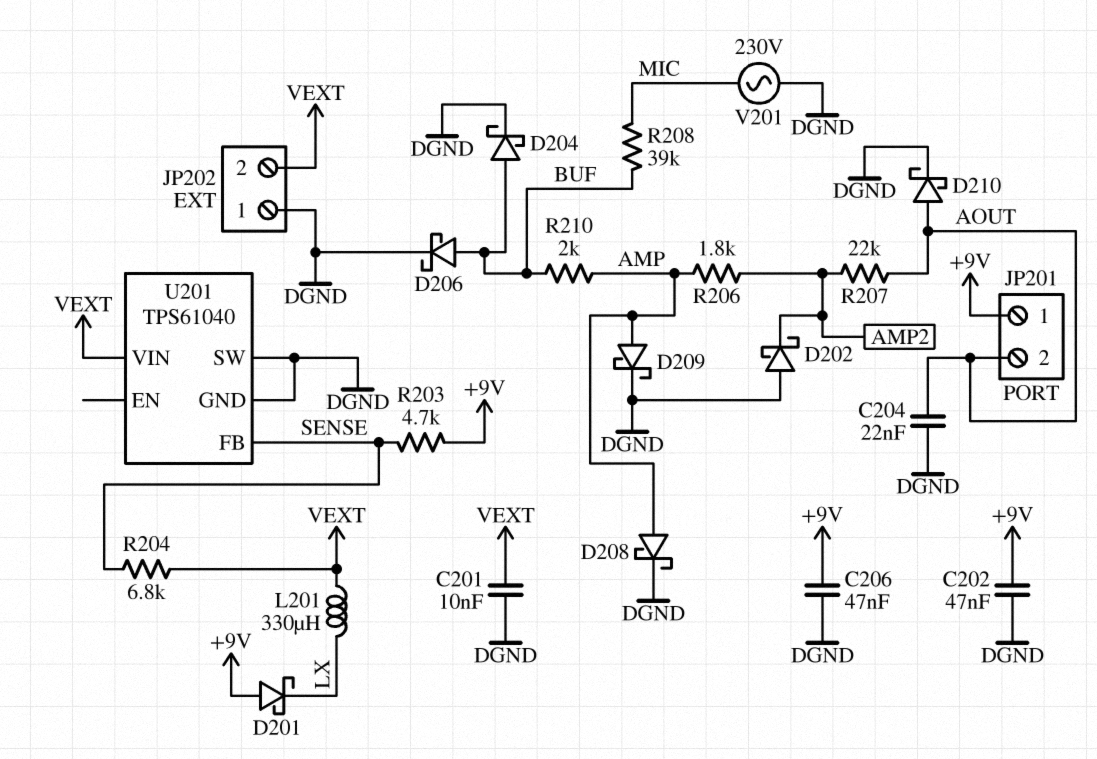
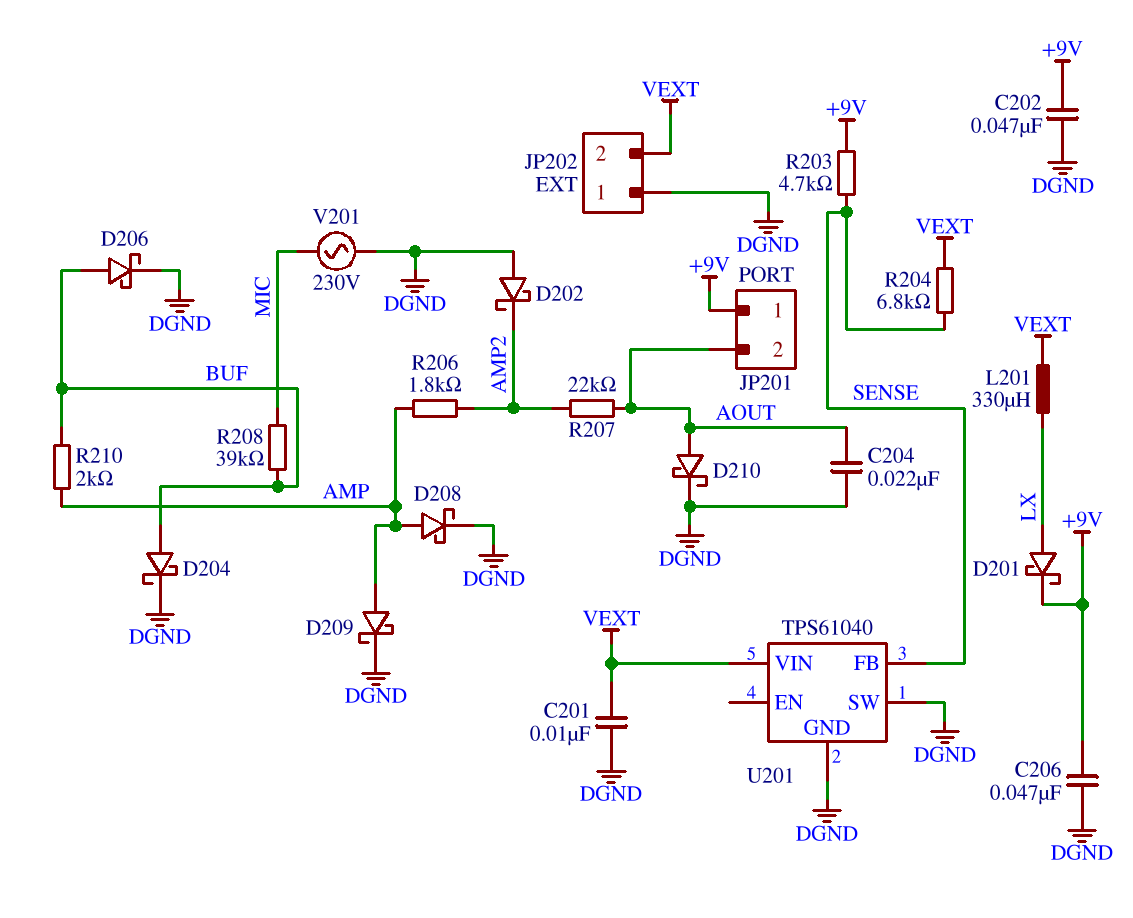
D201: schottky (A +9V, K LX) -> schottky (A LX, K +9V)

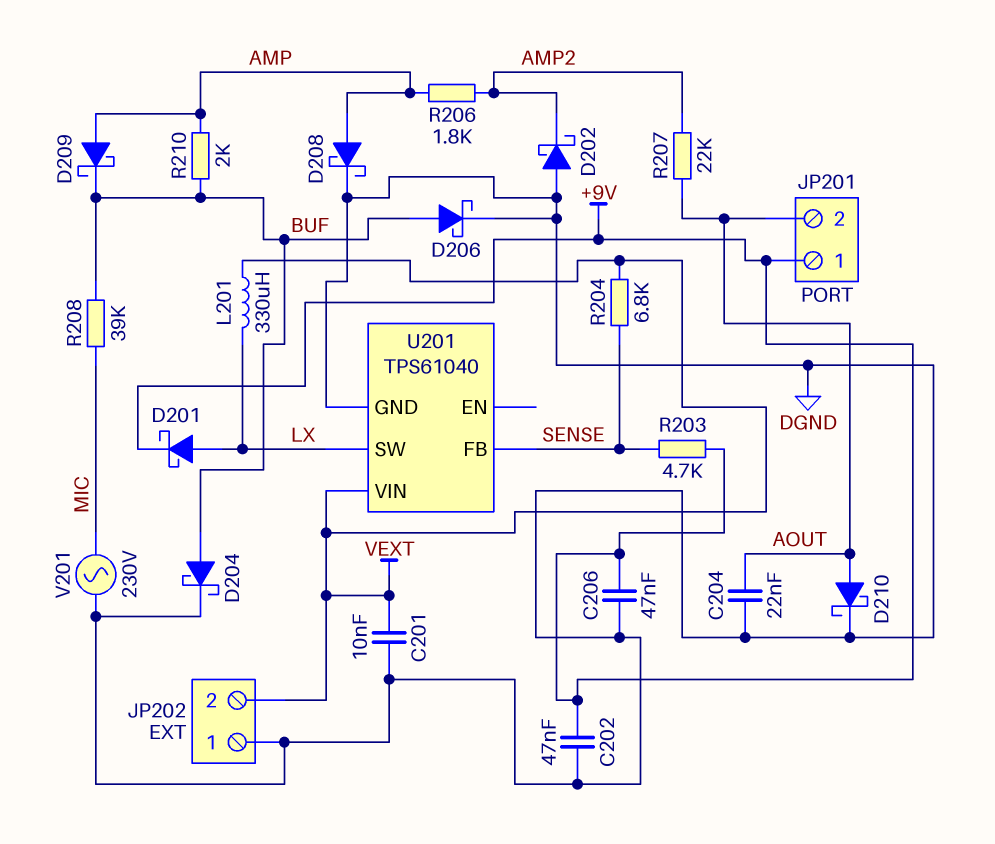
D209: schottky (A AMP, K DGND) -> schottky (A AMP, K BUF)
U201 pin SW: DGND -> LX

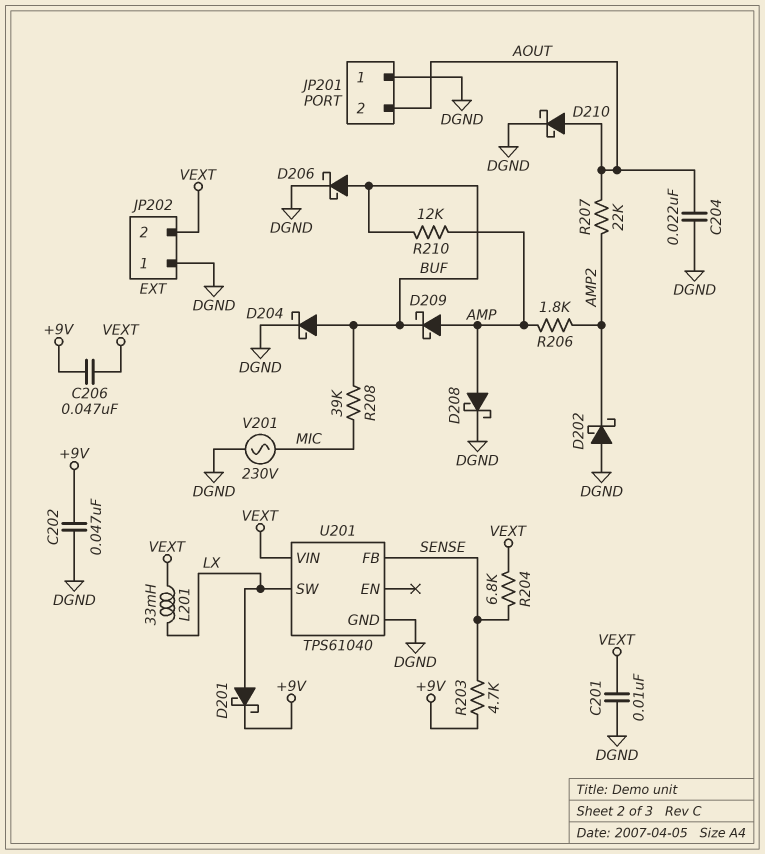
C206: 47nF (+9V, DGND) -> 47nF (+9V, VEXT)
JP201 pin 1: +9V -> DGND
L201: 330uH (LX, VEXT) -> 33mH (LX, VEXT)
R210: 2k (AMP, BUF) -> 12k (AMP, BUF)

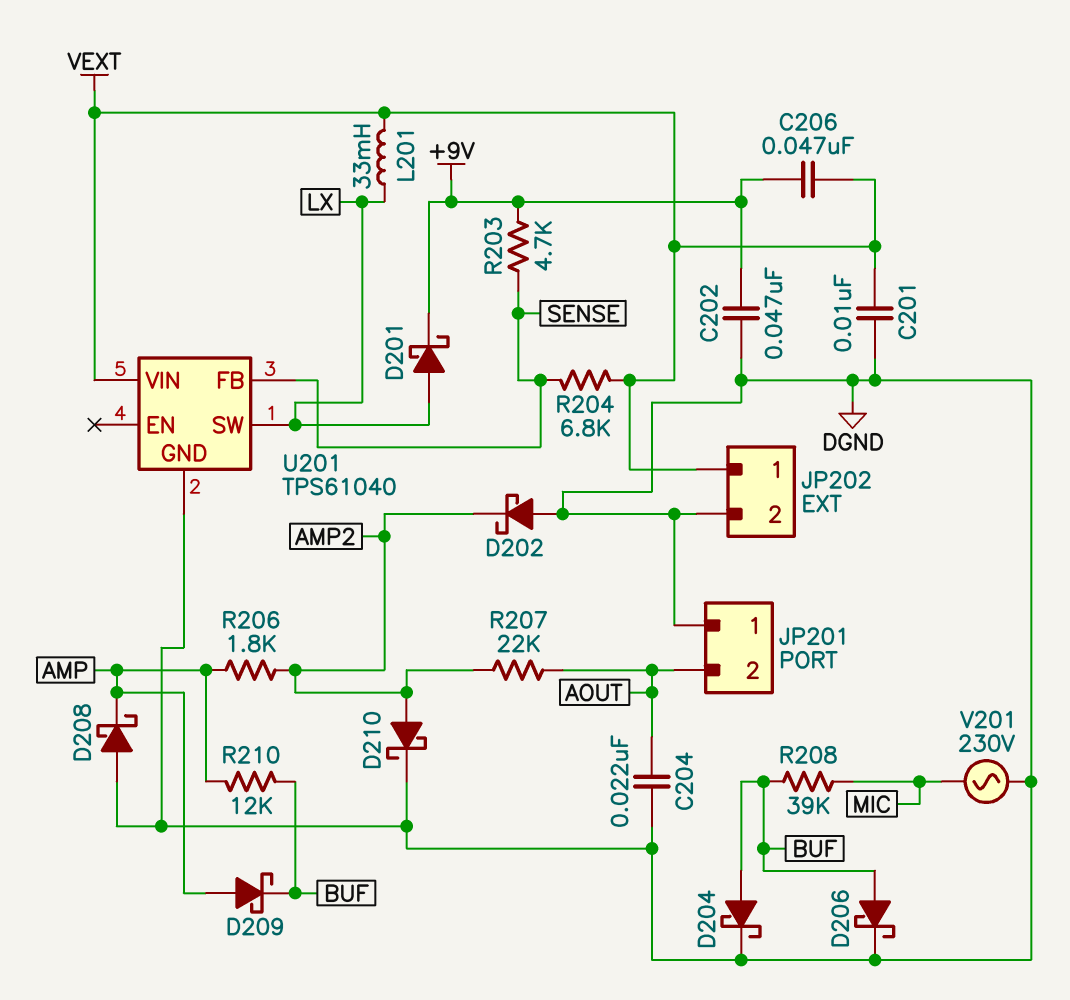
D208: schottky (A AMP, K DGND) -> schottky (A DGND, K AMP)
D210: schottky (A AOUT, K DGND) -> schottky (A AMP2, K DGND)
JP202 pin 1: DGND -> VEXT
JP202 pin 2: VEXT -> DGND

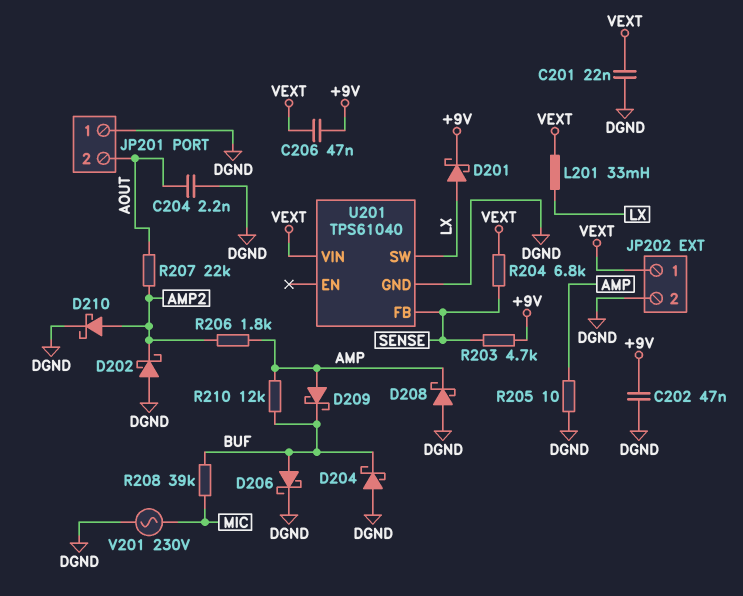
C201: 10nF (DGND, VEXT) -> 22nF (DGND, VEXT)
C204: 22nF (AOUT, DGND) -> 2.2nF (AOUT, DGND)
D204: schottky (A BUF, K DGND) -> schottky (A DGND, K BUF)
R205: none -> 10 (AMP, DGND)

